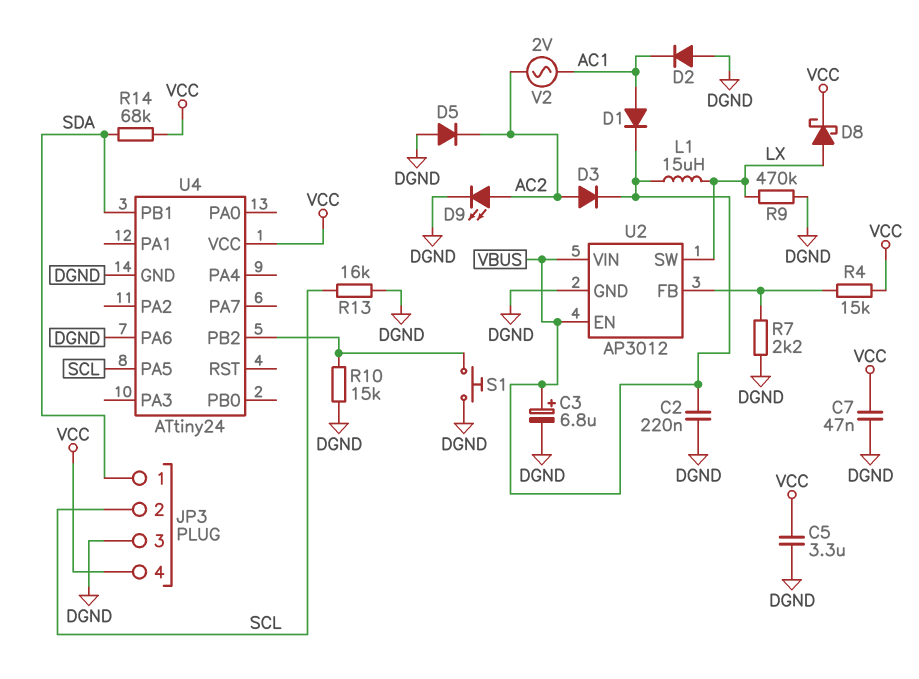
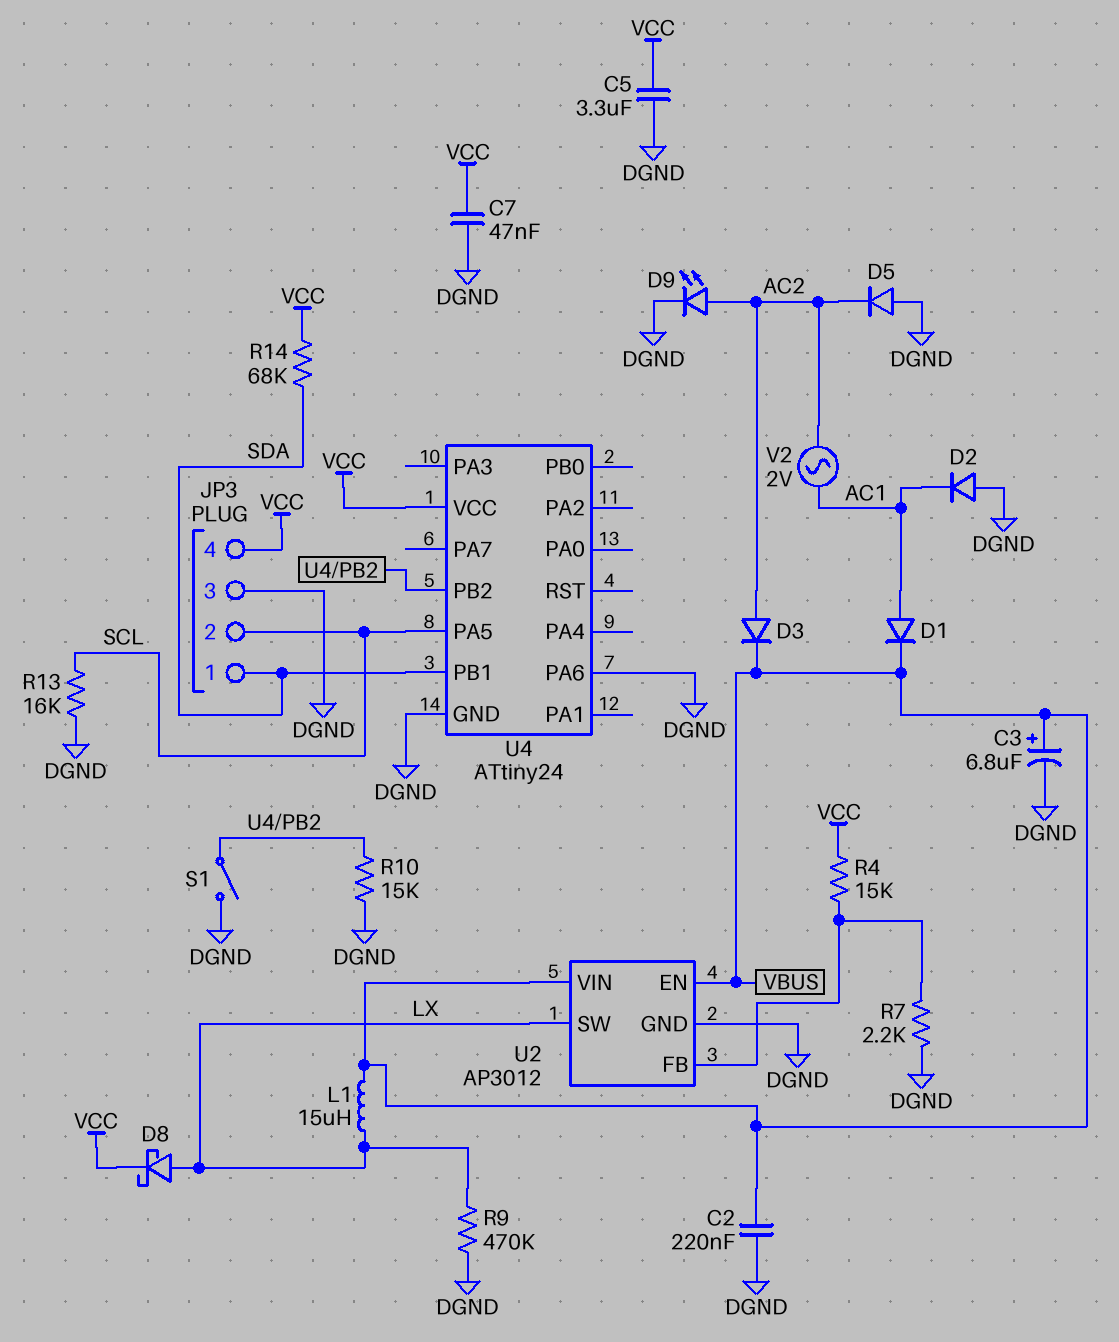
S1: button (DGND, U4/PB2) -> switch (DGND, U4/PB2)

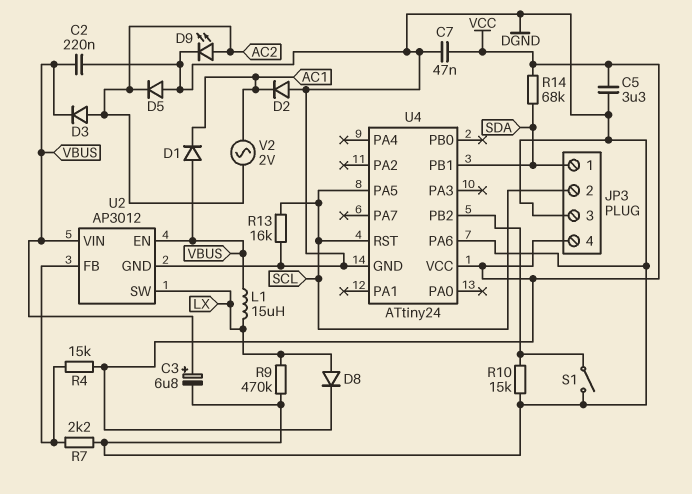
D1: diode (A AC1, K VBUS) -> diode (A VBUS, K AC1)
D8: schottky (A LX, K VCC) -> diode (A LX, K VCC)
U4 pin RST: none -> SCL

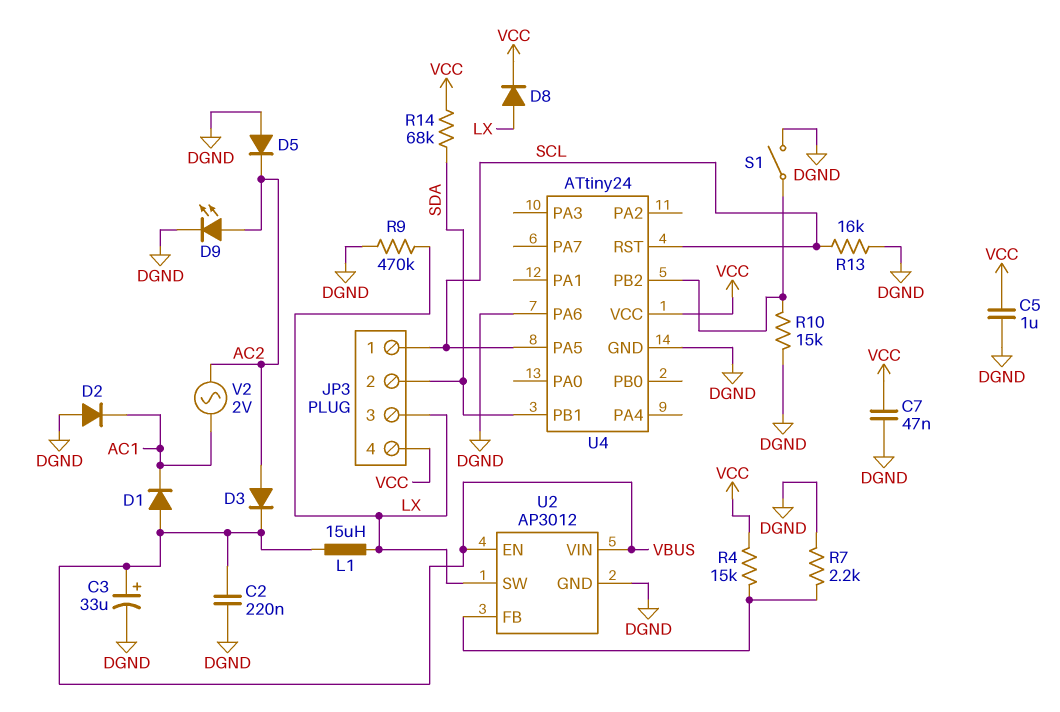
C3: 6.8uF (plus VBUS, minus DGND) -> 33uF (plus VBUS, minus DGND)
C5: 3.3uF (DGND, VCC) -> 1uF (DGND, VCC)
JP3 pin 1: SDA -> SCL
JP3 pin 2: SCL -> SDA
JP3 pin 3: DGND -> LX

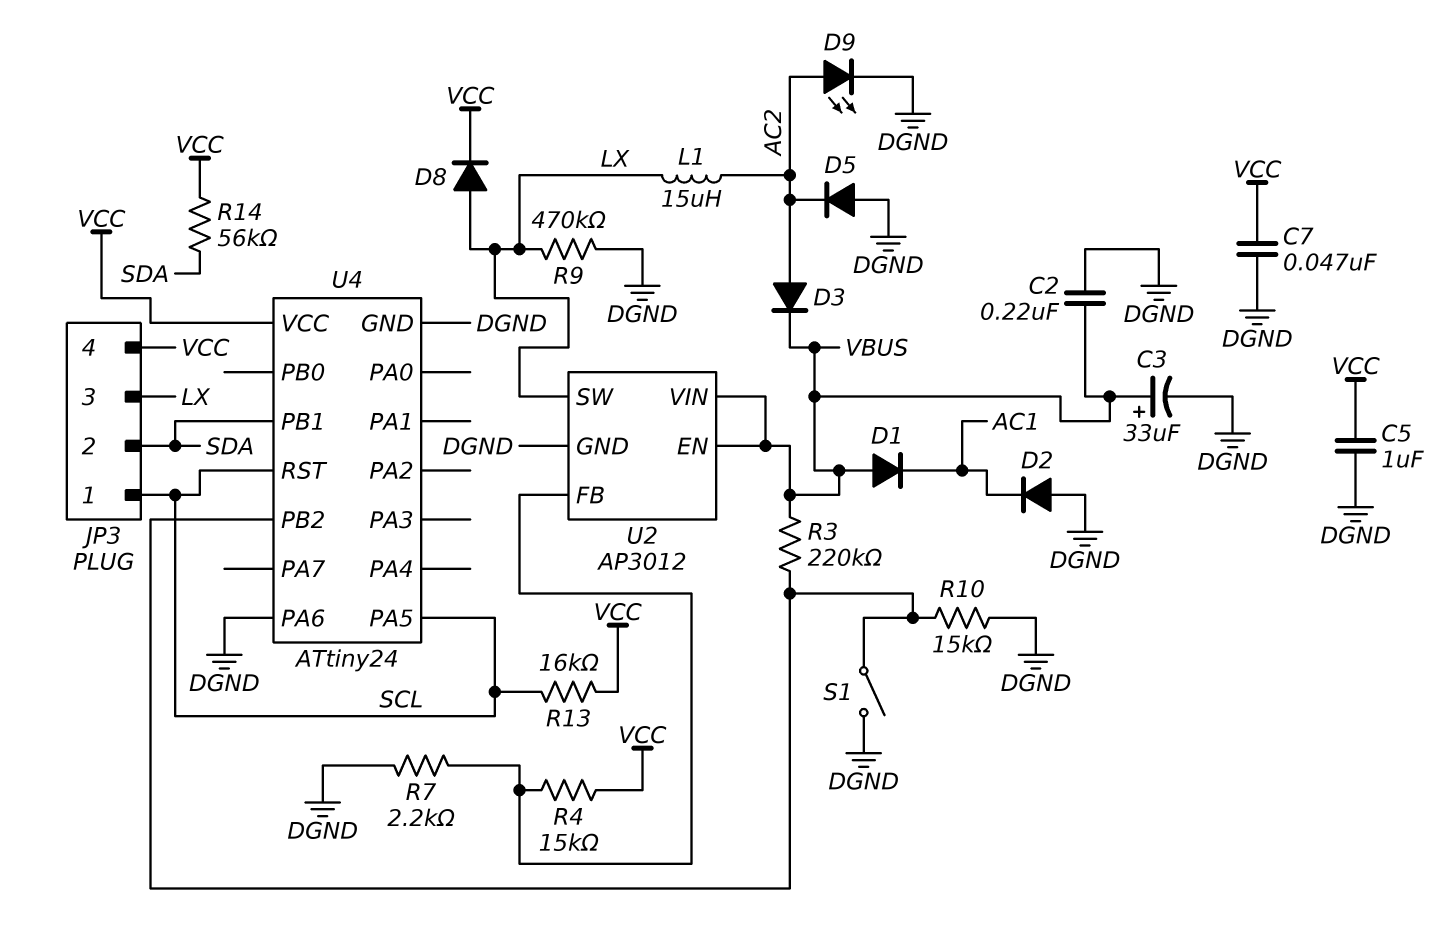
L1: 15uH (LX, VBUS) -> 15uH (AC2, LX)
R3: none -> 220k (U4/PB2, VBUS)
R13: 16k (DGND, SCL) -> 16k (SCL, VCC)
R14: 68k (SDA, VCC) -> 56k (SDA, VCC)
V2: AC 2V (AC1, AC2) -> none

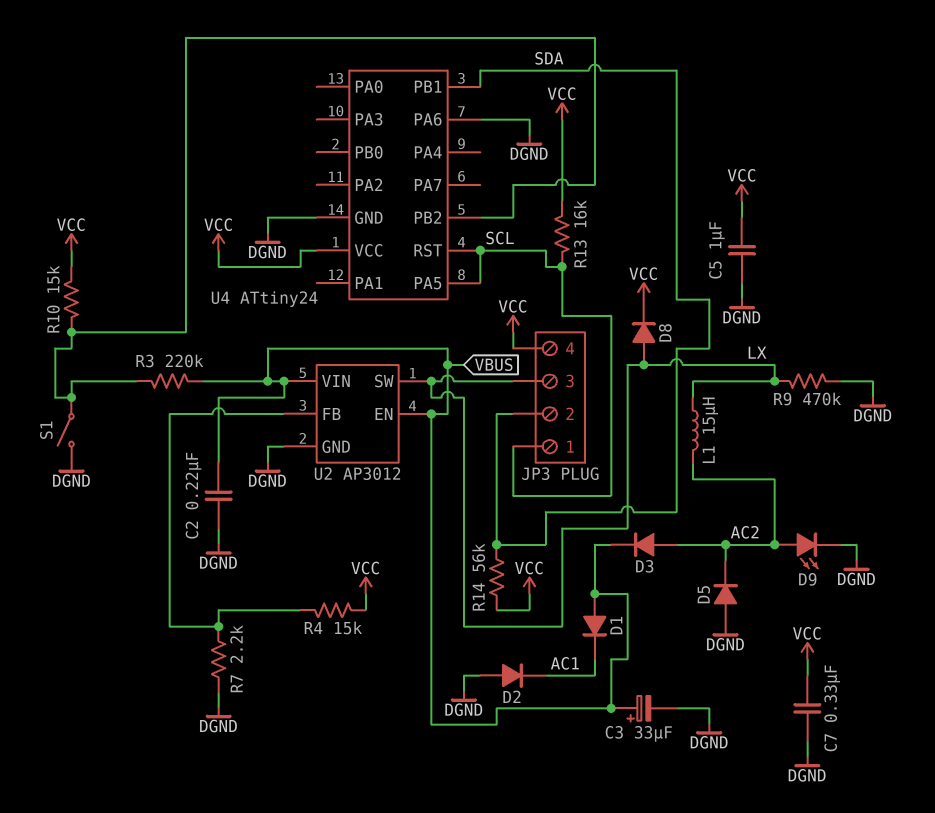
C7: 47nF (DGND, VCC) -> 330nF (DGND, VCC)
R10: 15k (DGND, U4/PB2) -> 15k (U4/PB2, VCC)

